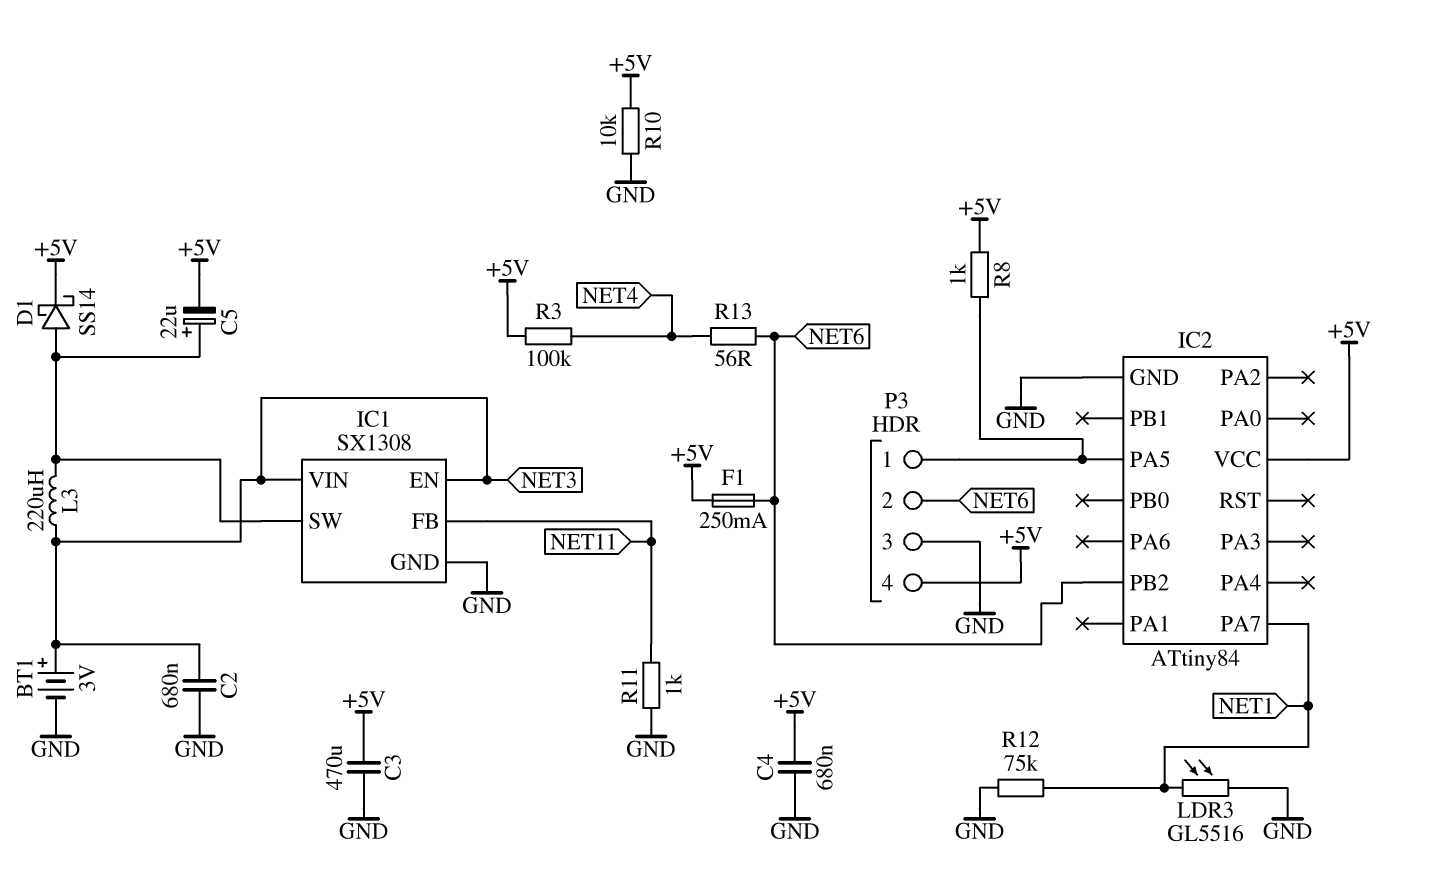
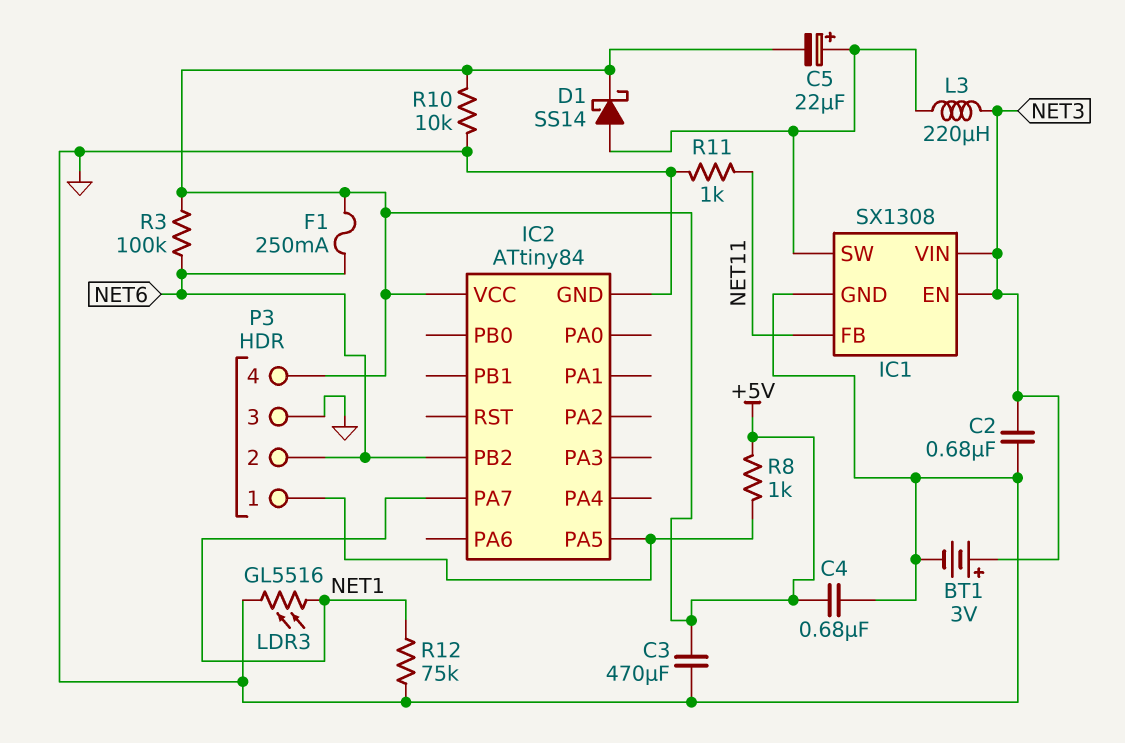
R3: 100k (+5V, NET4) -> 100k (+5V, NET6)
R13: 56 (NET4, NET6) -> none

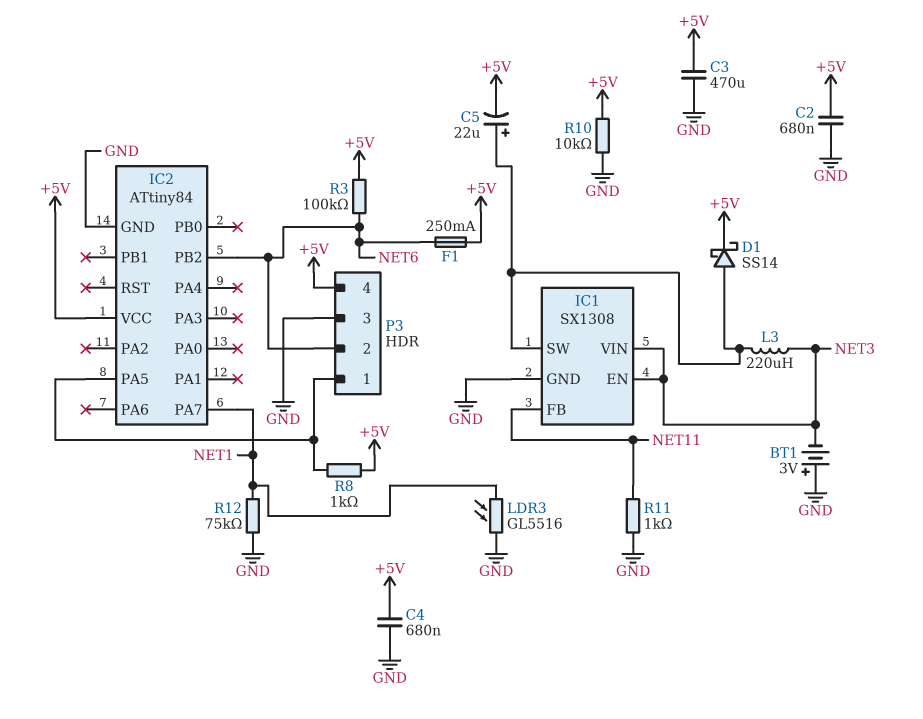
BT1: 3V (plus NET3, minus GND) -> 3V (plus GND, minus NET3)
C2: 680nF (GND, NET3) -> 680nF (+5V, GND)

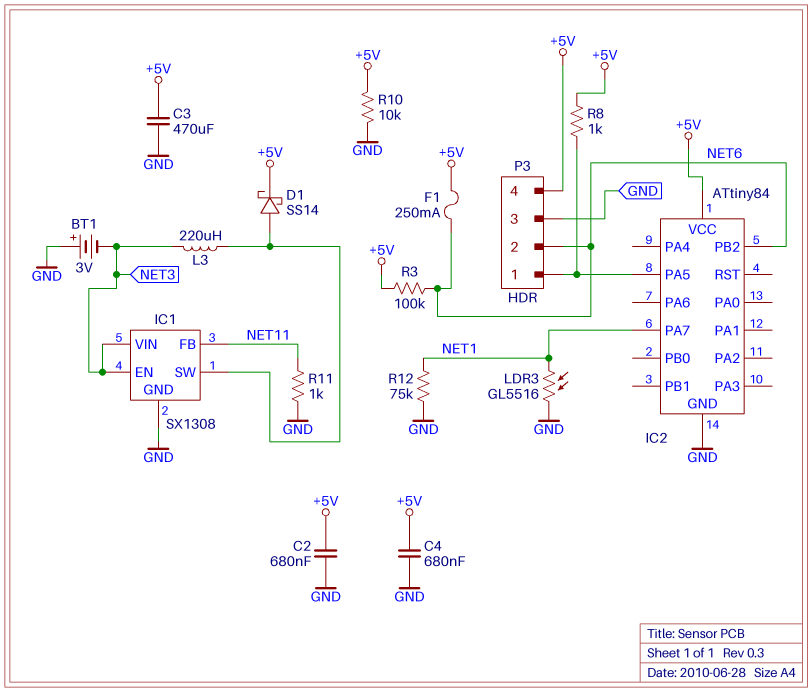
C5: 22uF (plus IC1/SW, minus +5V) -> none

